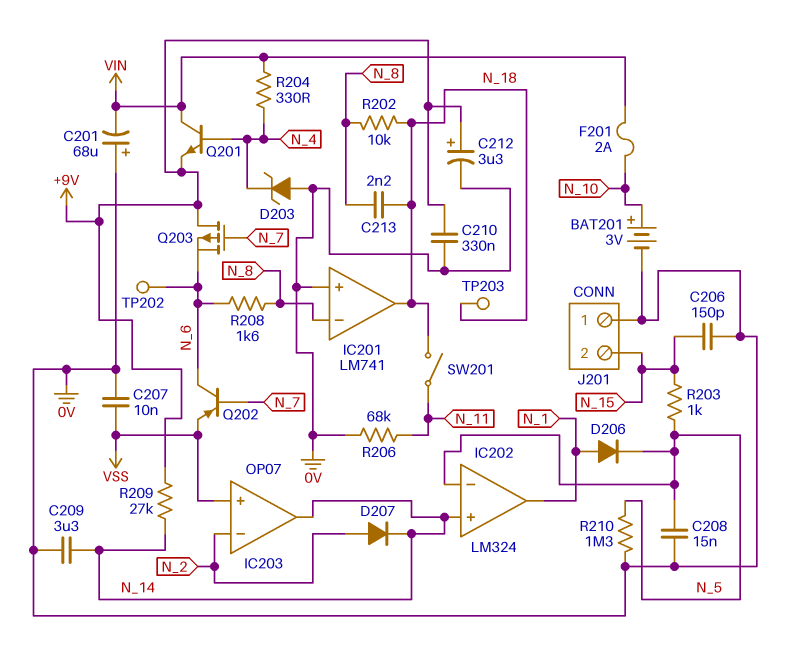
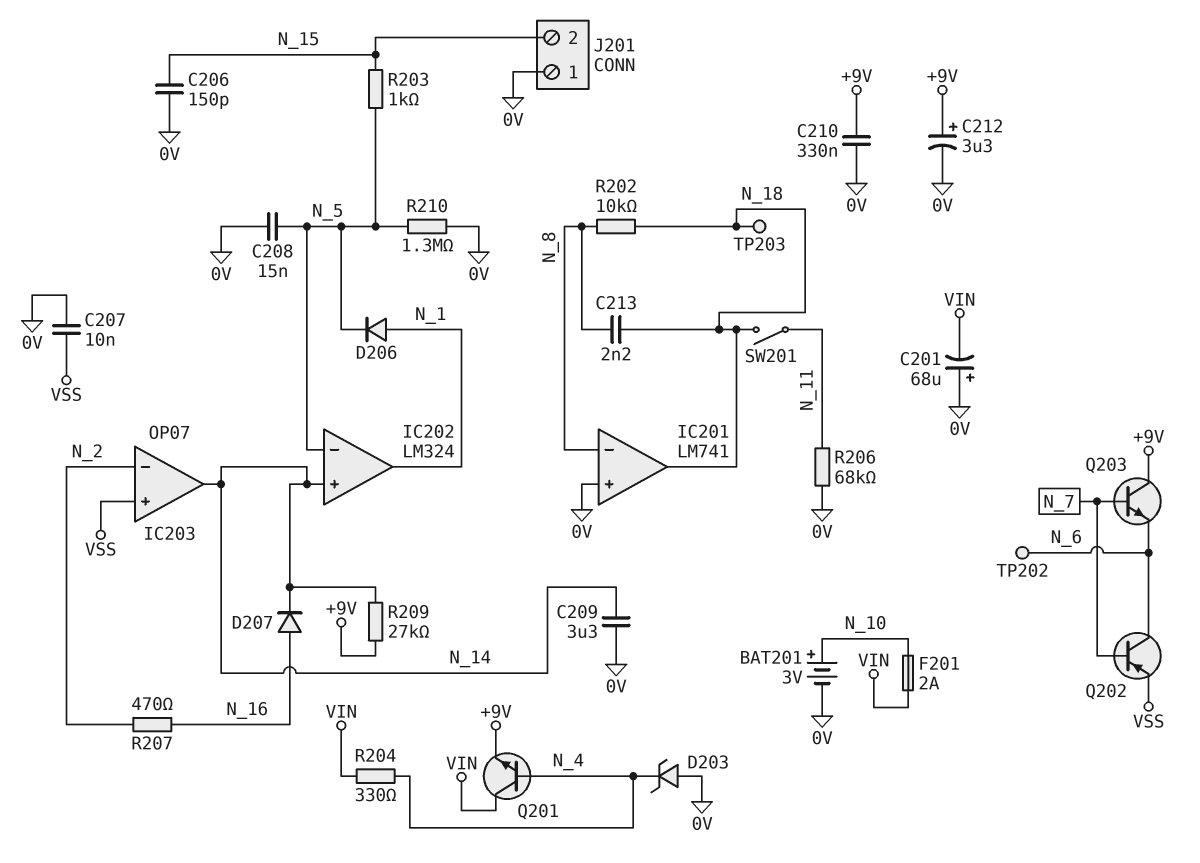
D207: diode (A N_2, K N_14) -> diode (A N_16, K N_14)
Q203: PMOS (G N_7, D +9V, S N_6) -> NPN (B N_7, C +9V, E N_6)
R207: none -> 470 (N_2, N_16)
R208: 1.6k (N_6, N_8) -> none

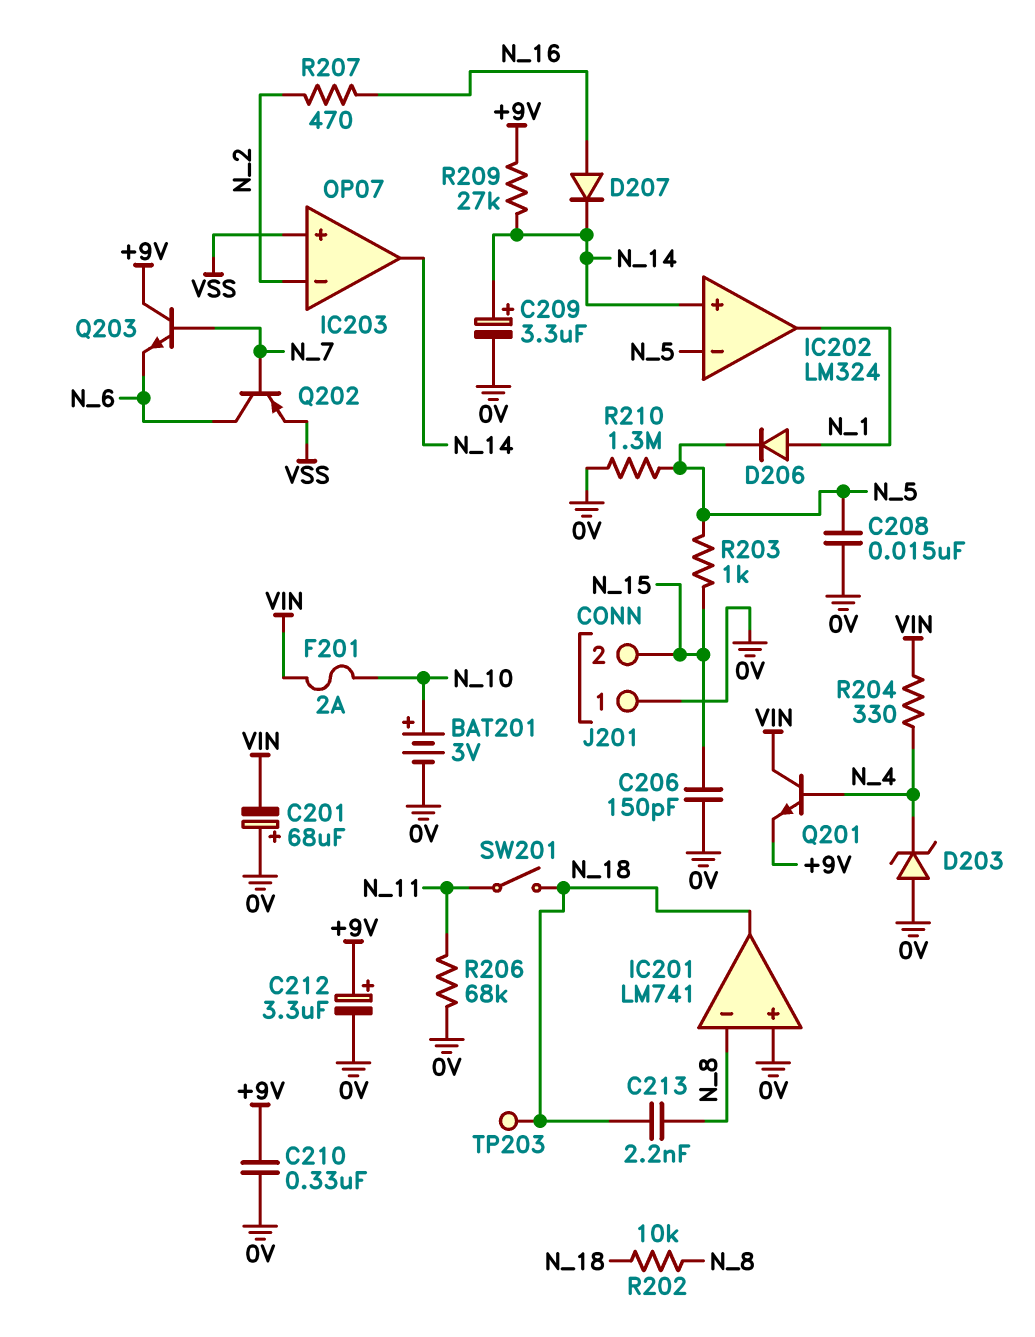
C207: 10nF (0V, VSS) -> none
C209: 3.3uF (0V, N_14) -> 3.3uF (plus N_14, minus 0V)
TP202: test point (N_6) -> none

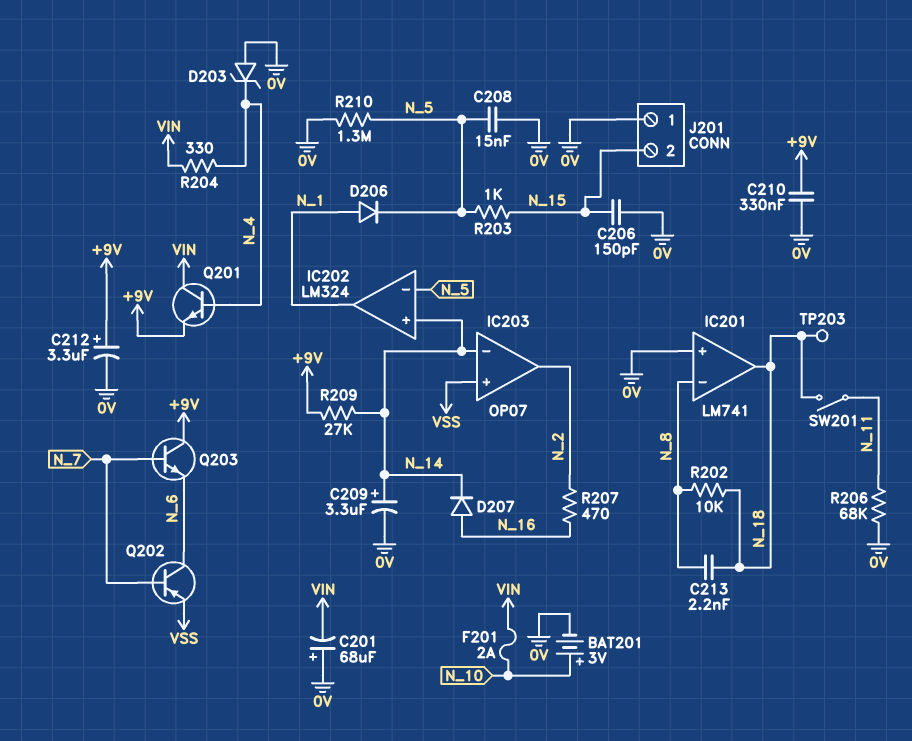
IC203 pin in-: N_2 -> N_14
IC203 pin out: N_14 -> N_2

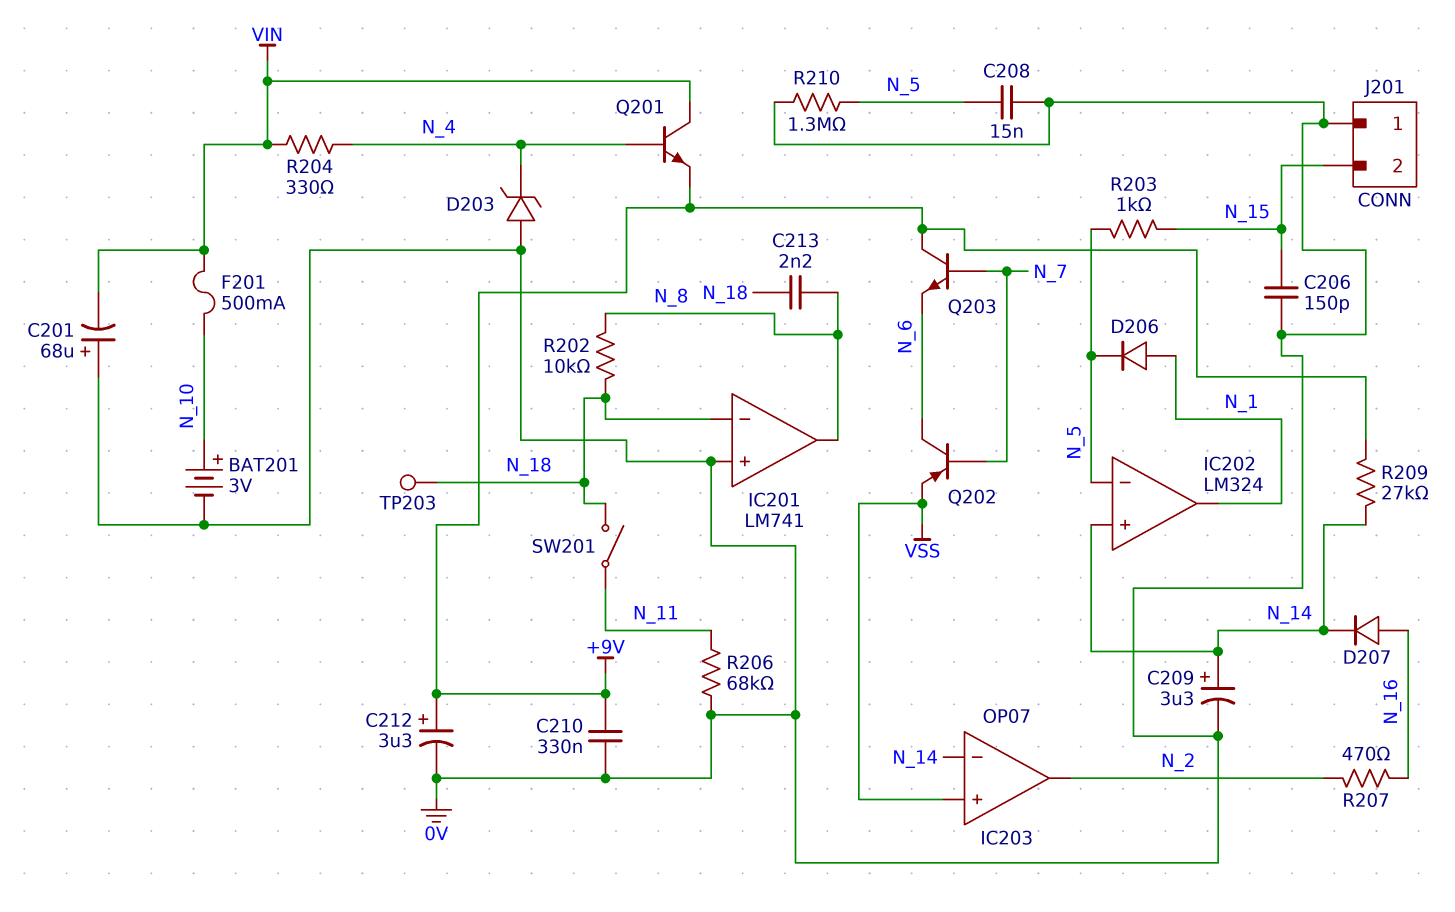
F201: 2A (N_10, VIN) -> 500mA (N_10, VIN)
IC201 pin in-: N_8 -> N_18
IC201 pin out: N_18 -> N_8

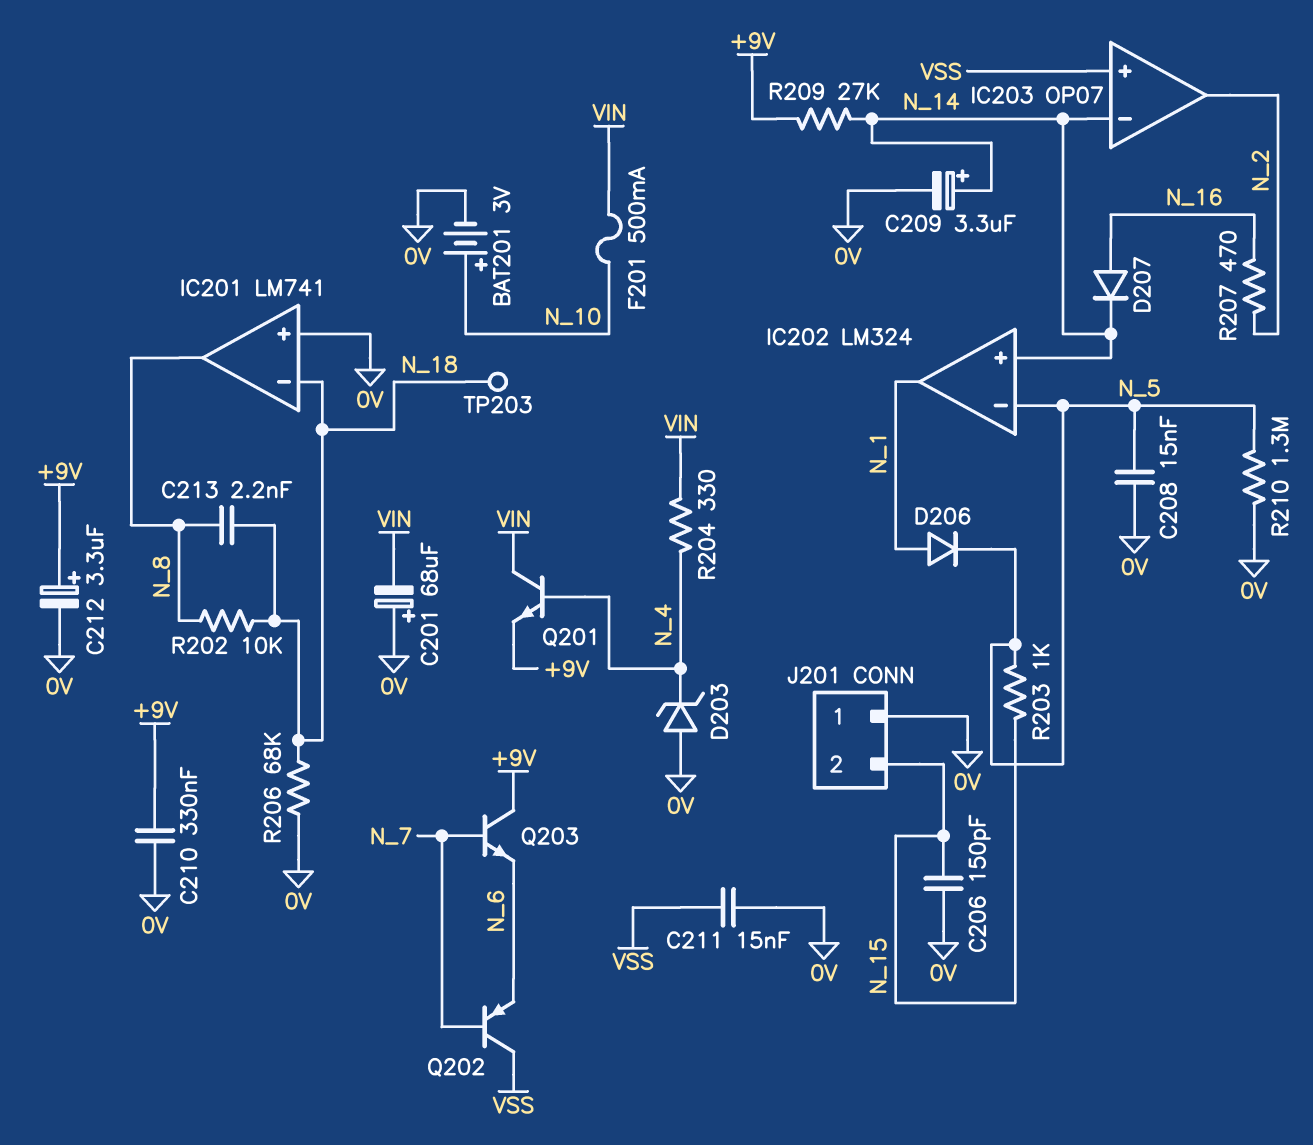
C211: none -> 15nF (0V, VSS)
Q202: PNP (B N_7, C N_6, E VSS) -> PNP (B N_7, C VSS, E N_6)
R206: 68k (0V, N_11) -> 68k (0V, N_18)
SW201: switch (N_11, N_18) -> none

